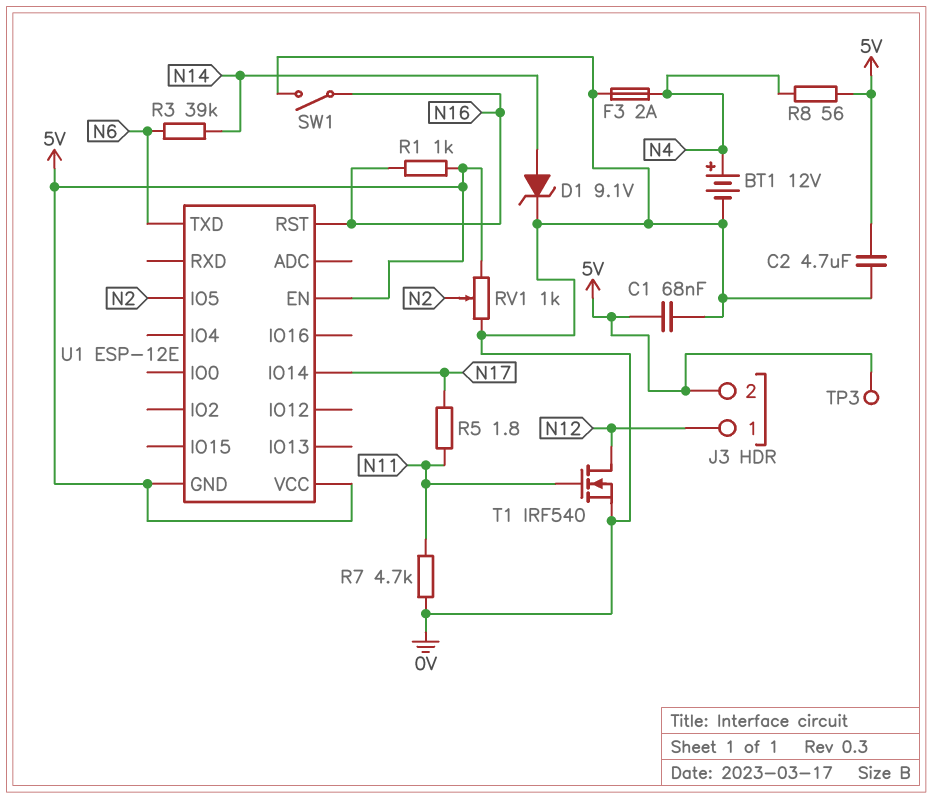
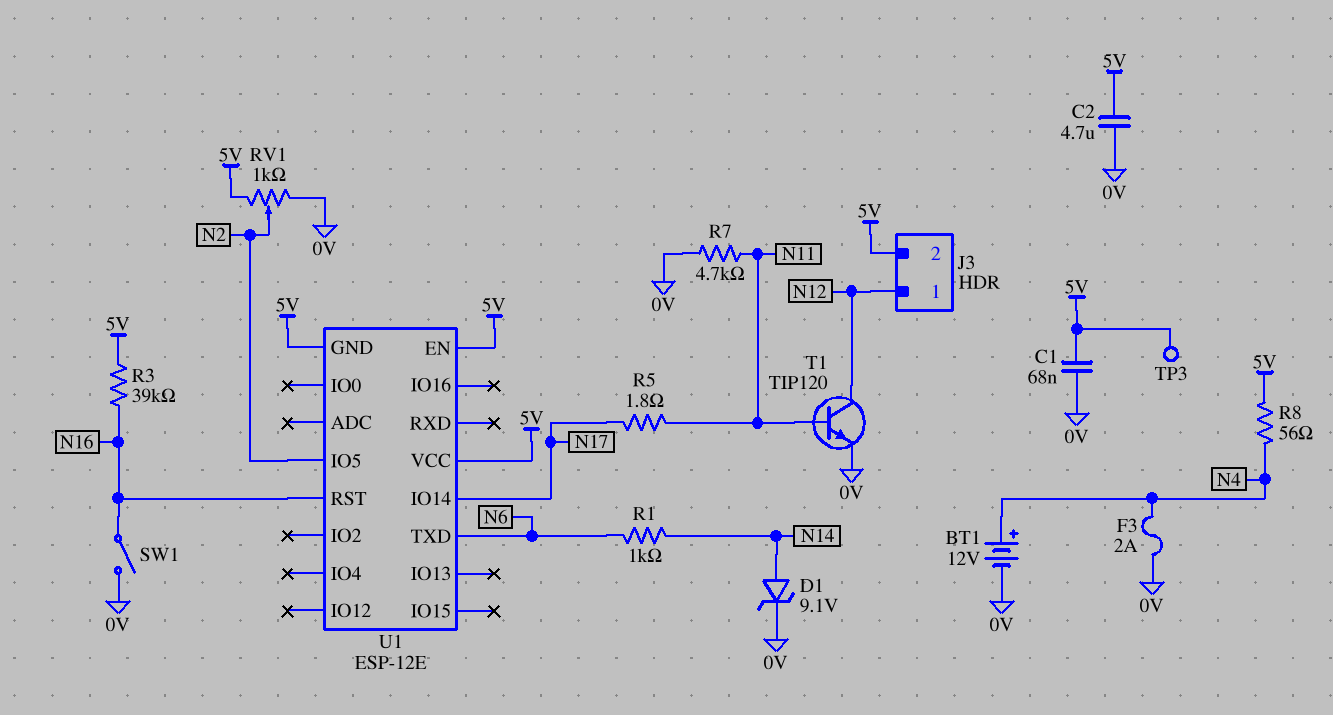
R1: 1k (5V, N16) -> 1k (N6, N14)
R3: 39k (N6, N14) -> 39k (5V, N16)
T1: NMOS IRF540 (G N11, D N12, S 0V) -> NPN TIP120 (B N11, C N12, E 0V)

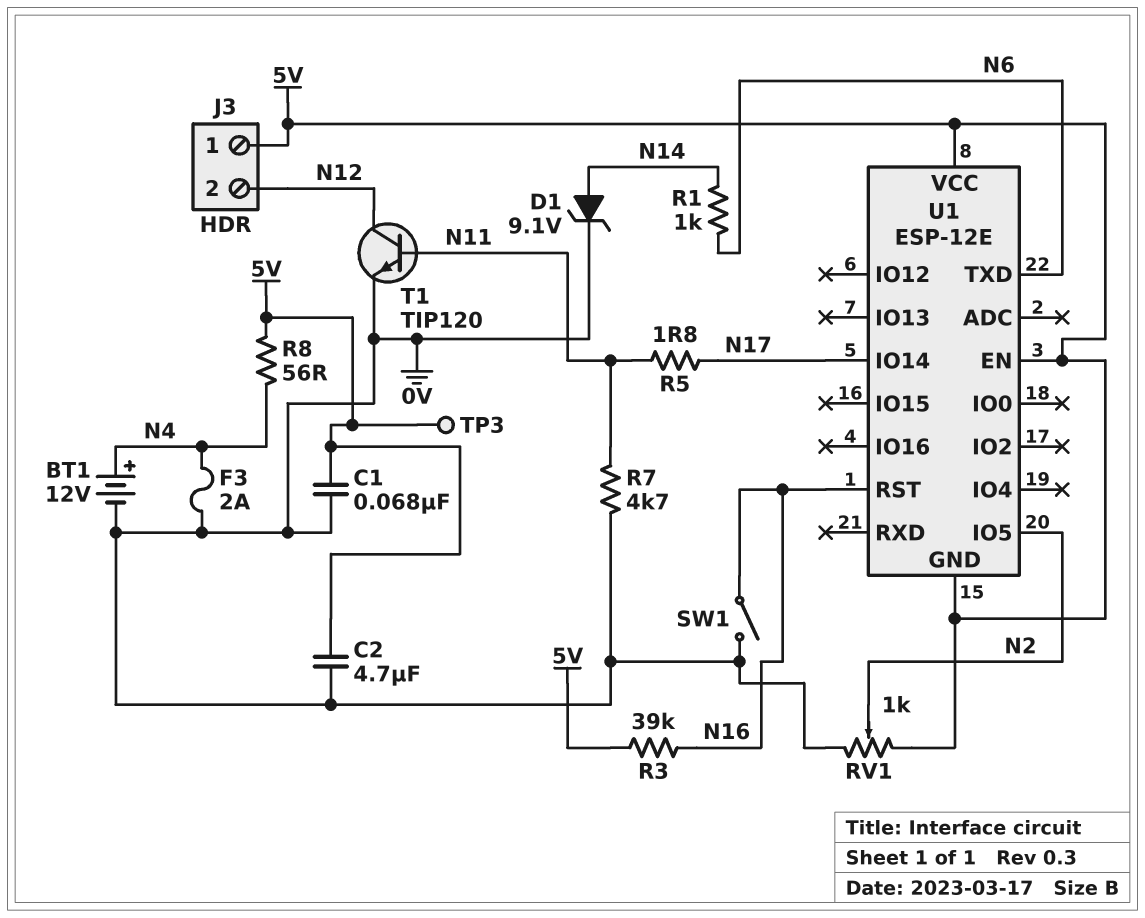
J3 pin 1: N12 -> 5V
J3 pin 2: 5V -> N12

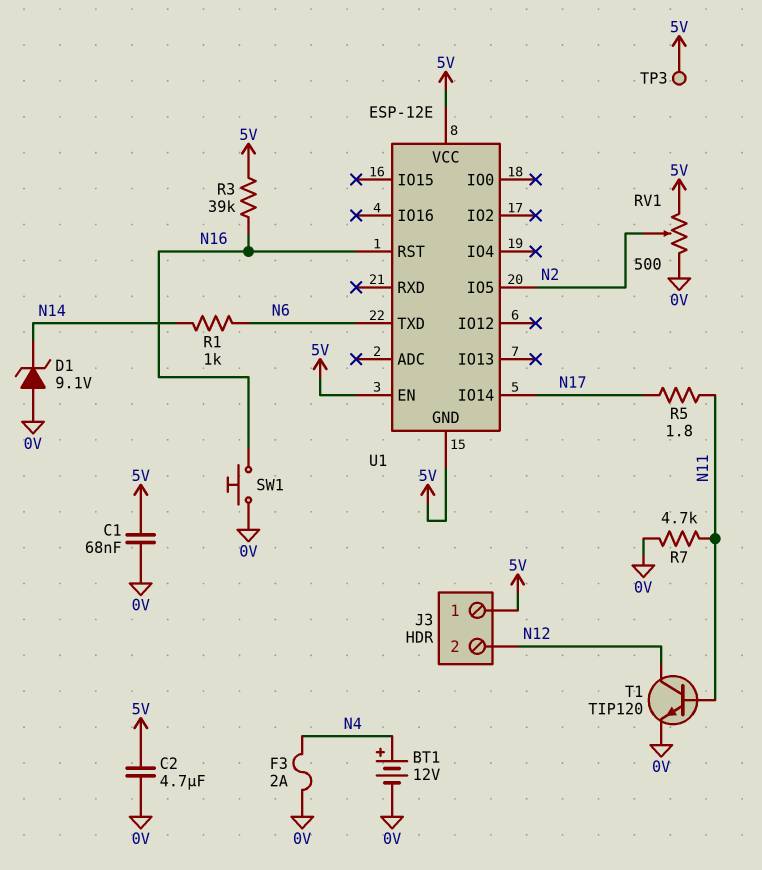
D1: zener 9.1V (A N14, K 0V) -> zener 9.1V (A 0V, K N14)
R8: 56 (5V, N4) -> none
RV1: 1k (0V, 5V, wiper N2) -> 500 (0V, 5V, wiper N2)
SW1: switch (0V, N16) -> button (0V, N16)

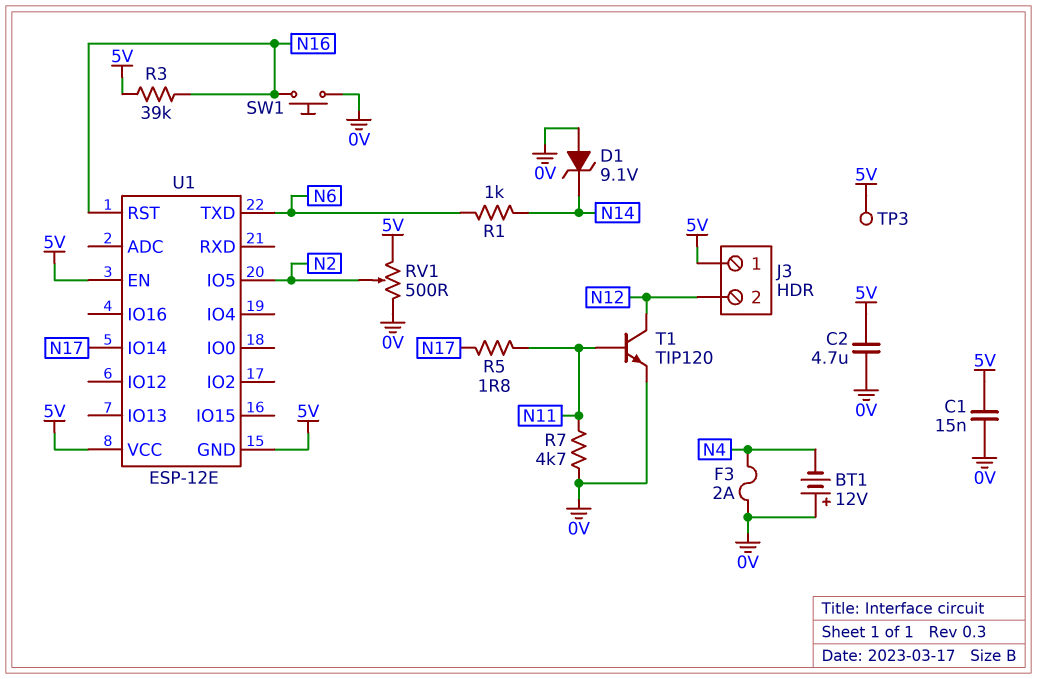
BT1: 12V (plus N4, minus 0V) -> 12V (plus 0V, minus N4)
C1: 68nF (0V, 5V) -> 15nF (0V, 5V)

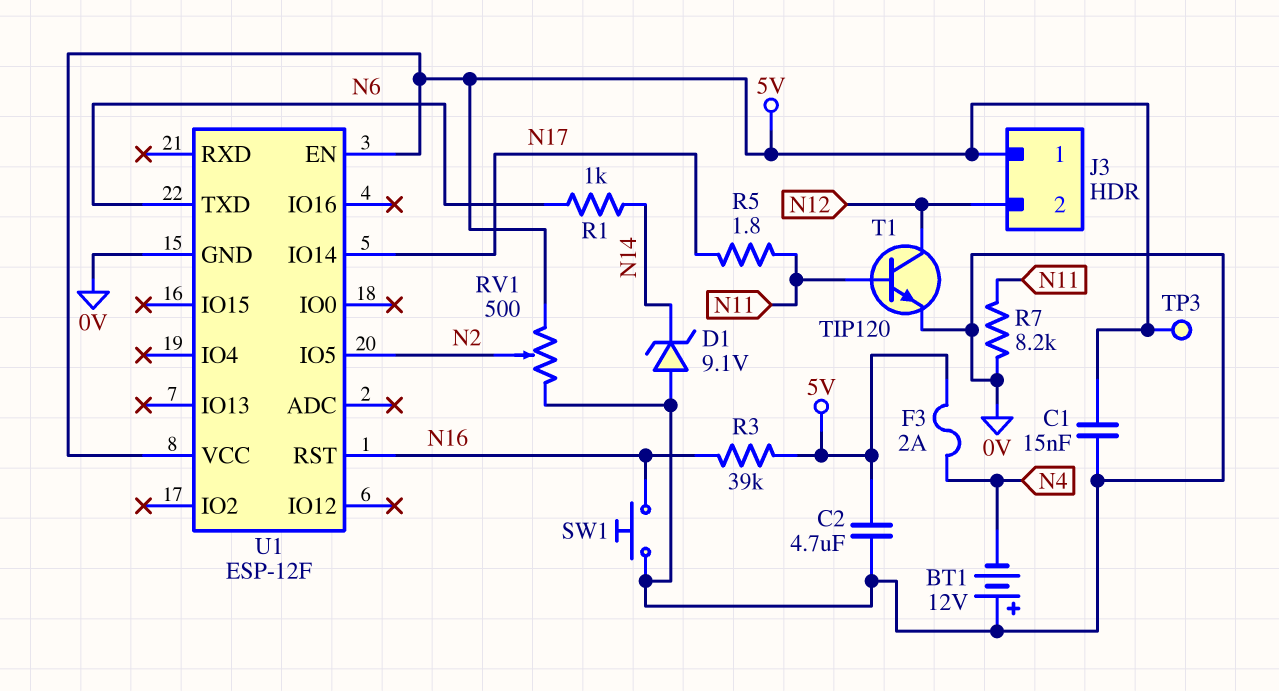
F3: 2A (0V, N4) -> 2A (5V, N4)
R7: 4.7k (0V, N11) -> 8.2k (0V, N11)
U1: ESP-12E -> ESP-12F
U1 pin GND: 5V -> 0V

